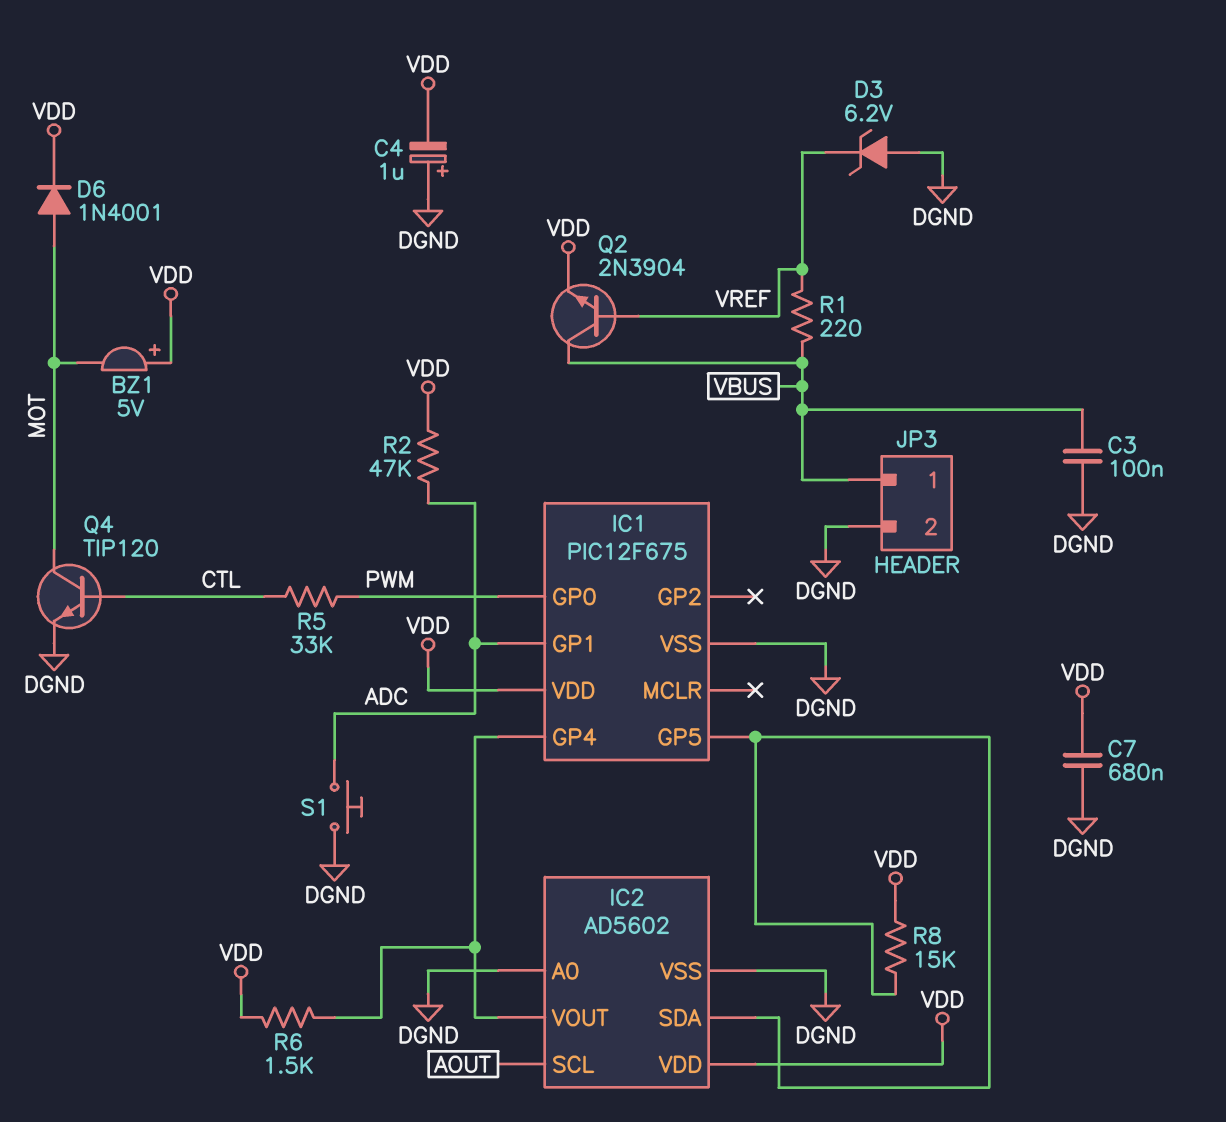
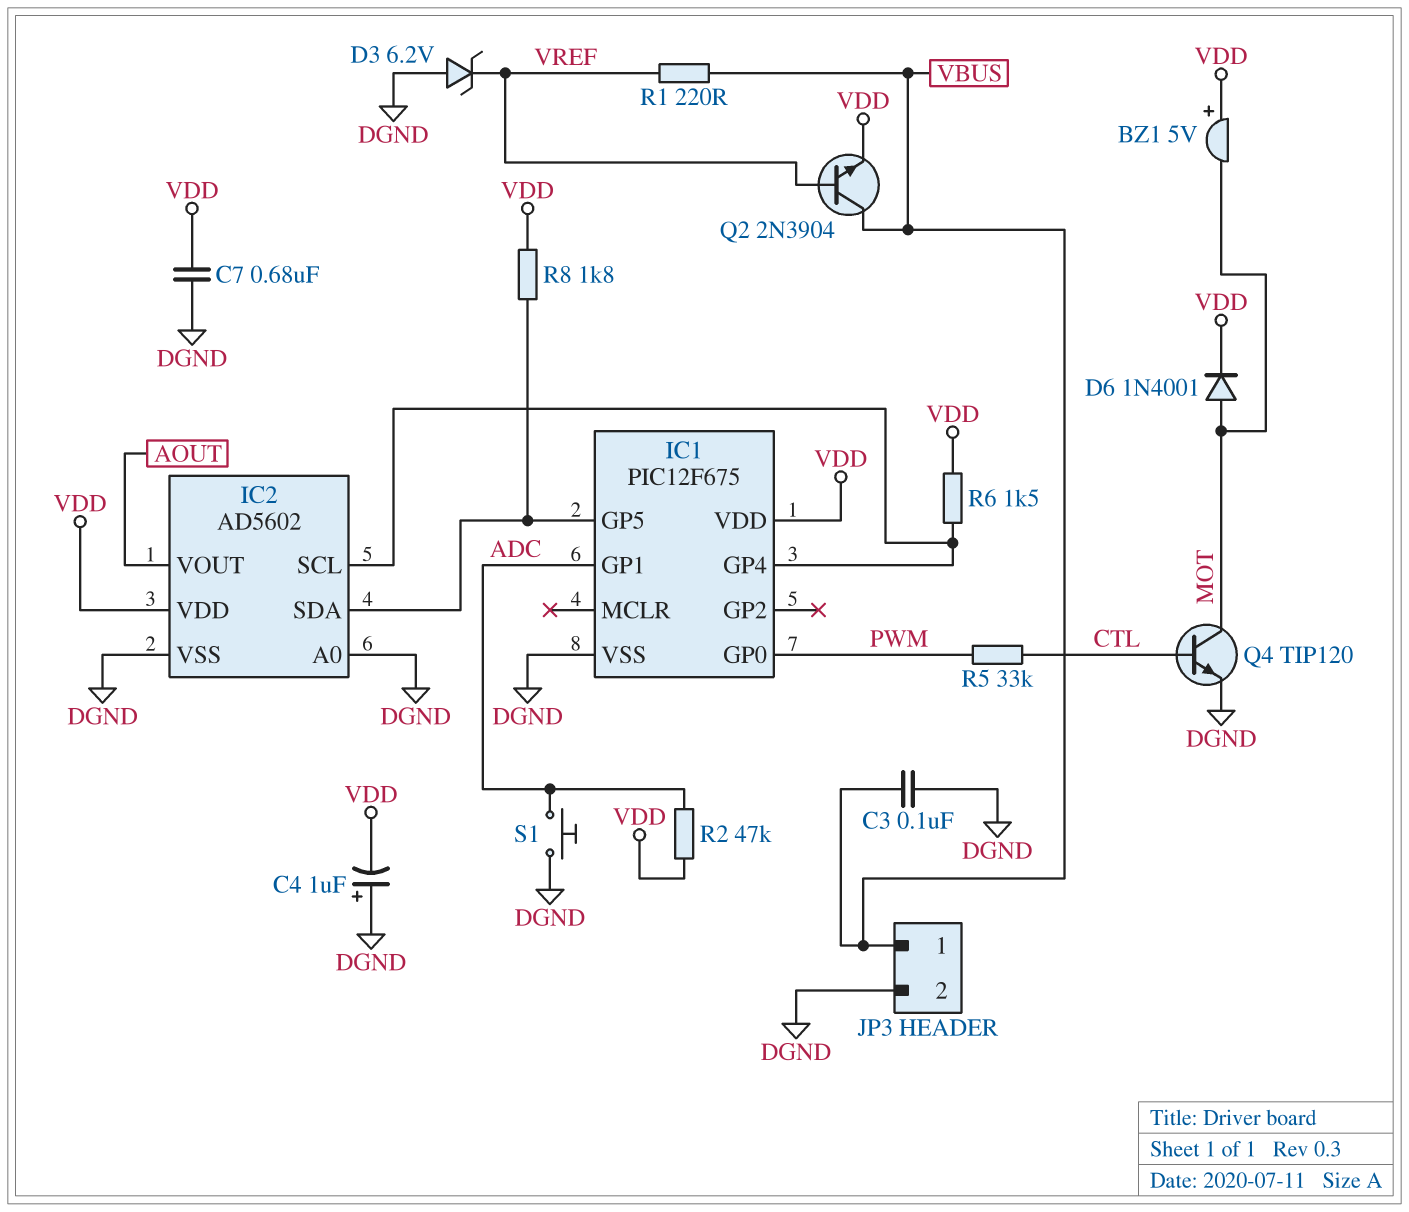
IC2 pin SCL: AOUT -> IC1/GP4
IC2 pin VOUT: IC1/GP4 -> AOUT
R8: 15k (IC1/GP5, VDD) -> 1.8k (IC1/GP5, VDD)

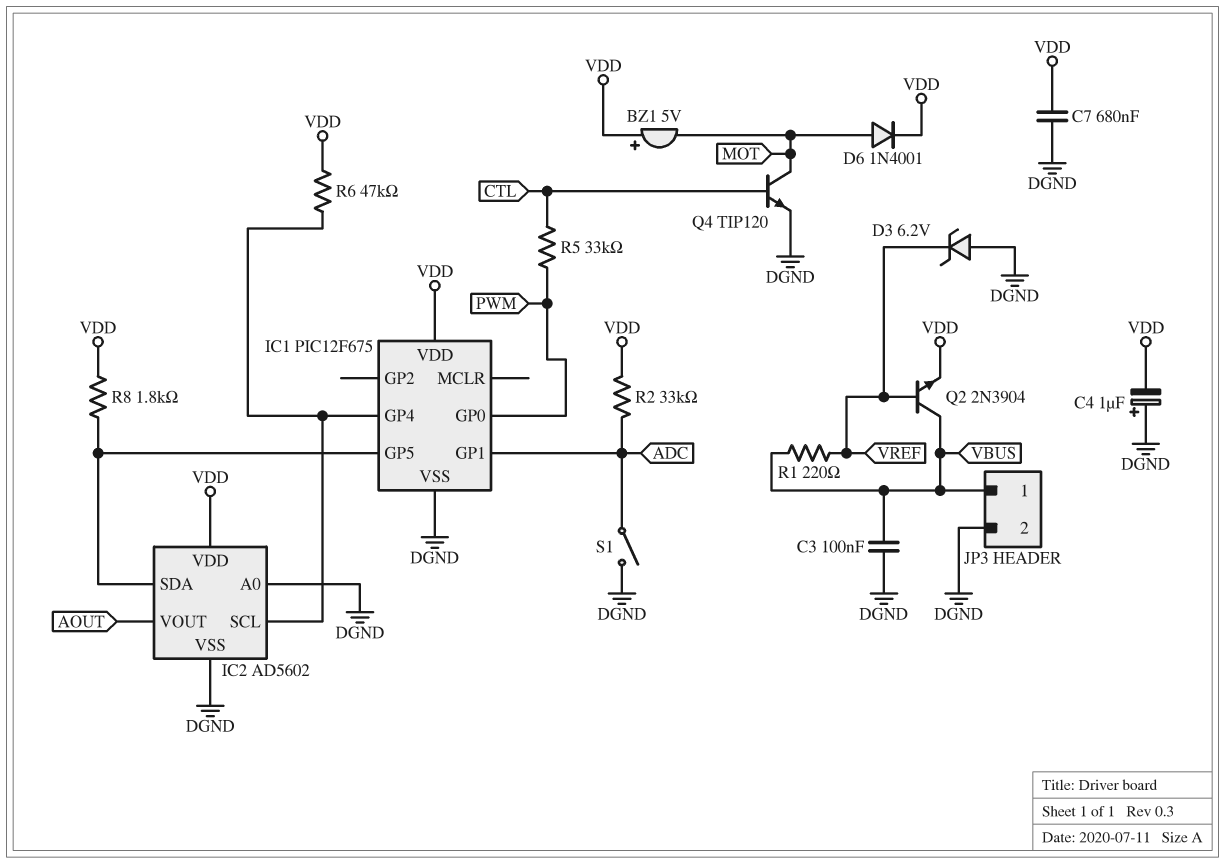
R2: 47k (ADC, VDD) -> 33k (ADC, VDD)
R6: 1.5k (IC1/GP4, VDD) -> 47k (IC1/GP4, VDD)
S1: button (ADC, DGND) -> switch (ADC, DGND)

